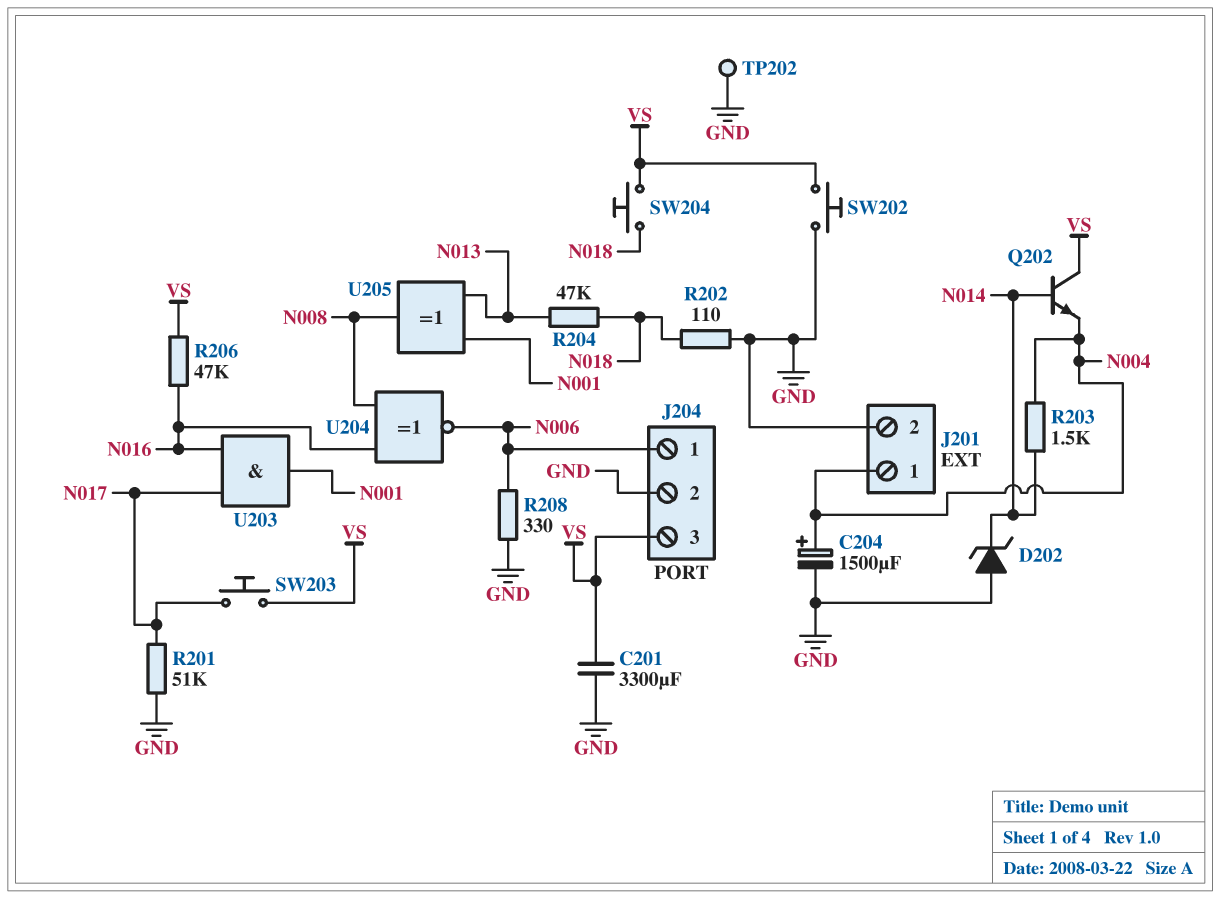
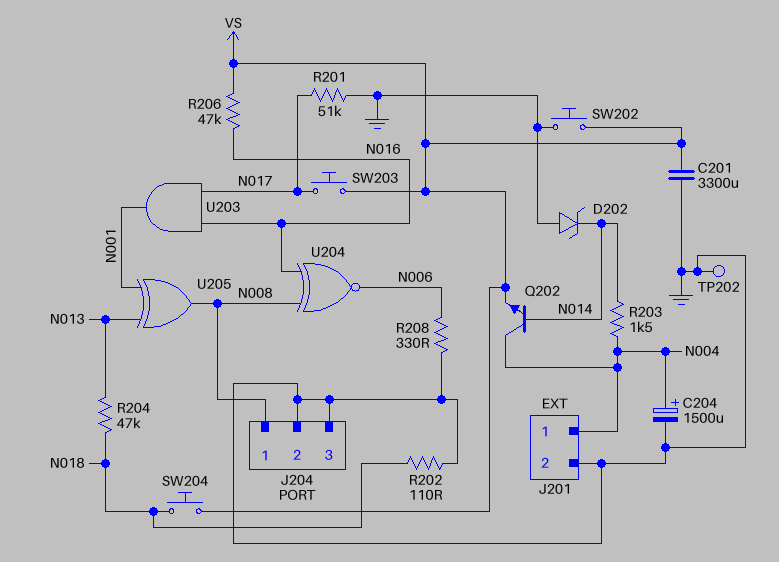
J204 pin 1: N006 -> N008
J204 pin 3: VS -> GND
Q202: NPN (B N014, C VS, E N004) -> NPN (B N014, C N004, E VS)

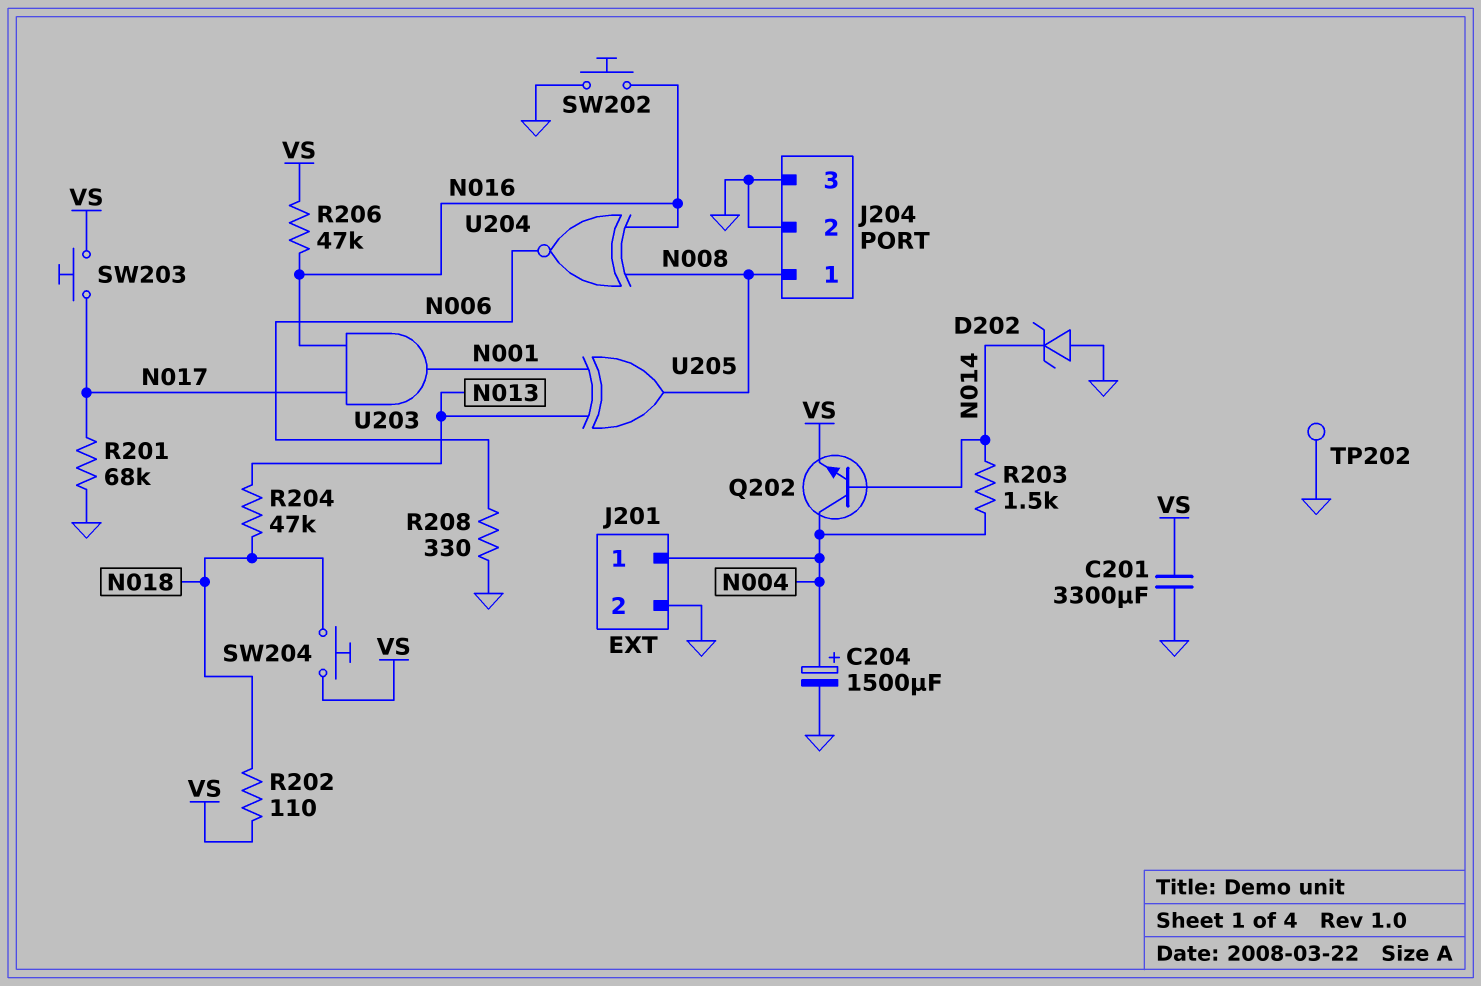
R201: 51k (GND, N017) -> 68k (GND, N017)
R202: 110 (GND, N018) -> 110 (N018, VS)
SW202: button (GND, VS) -> button (GND, N016)

